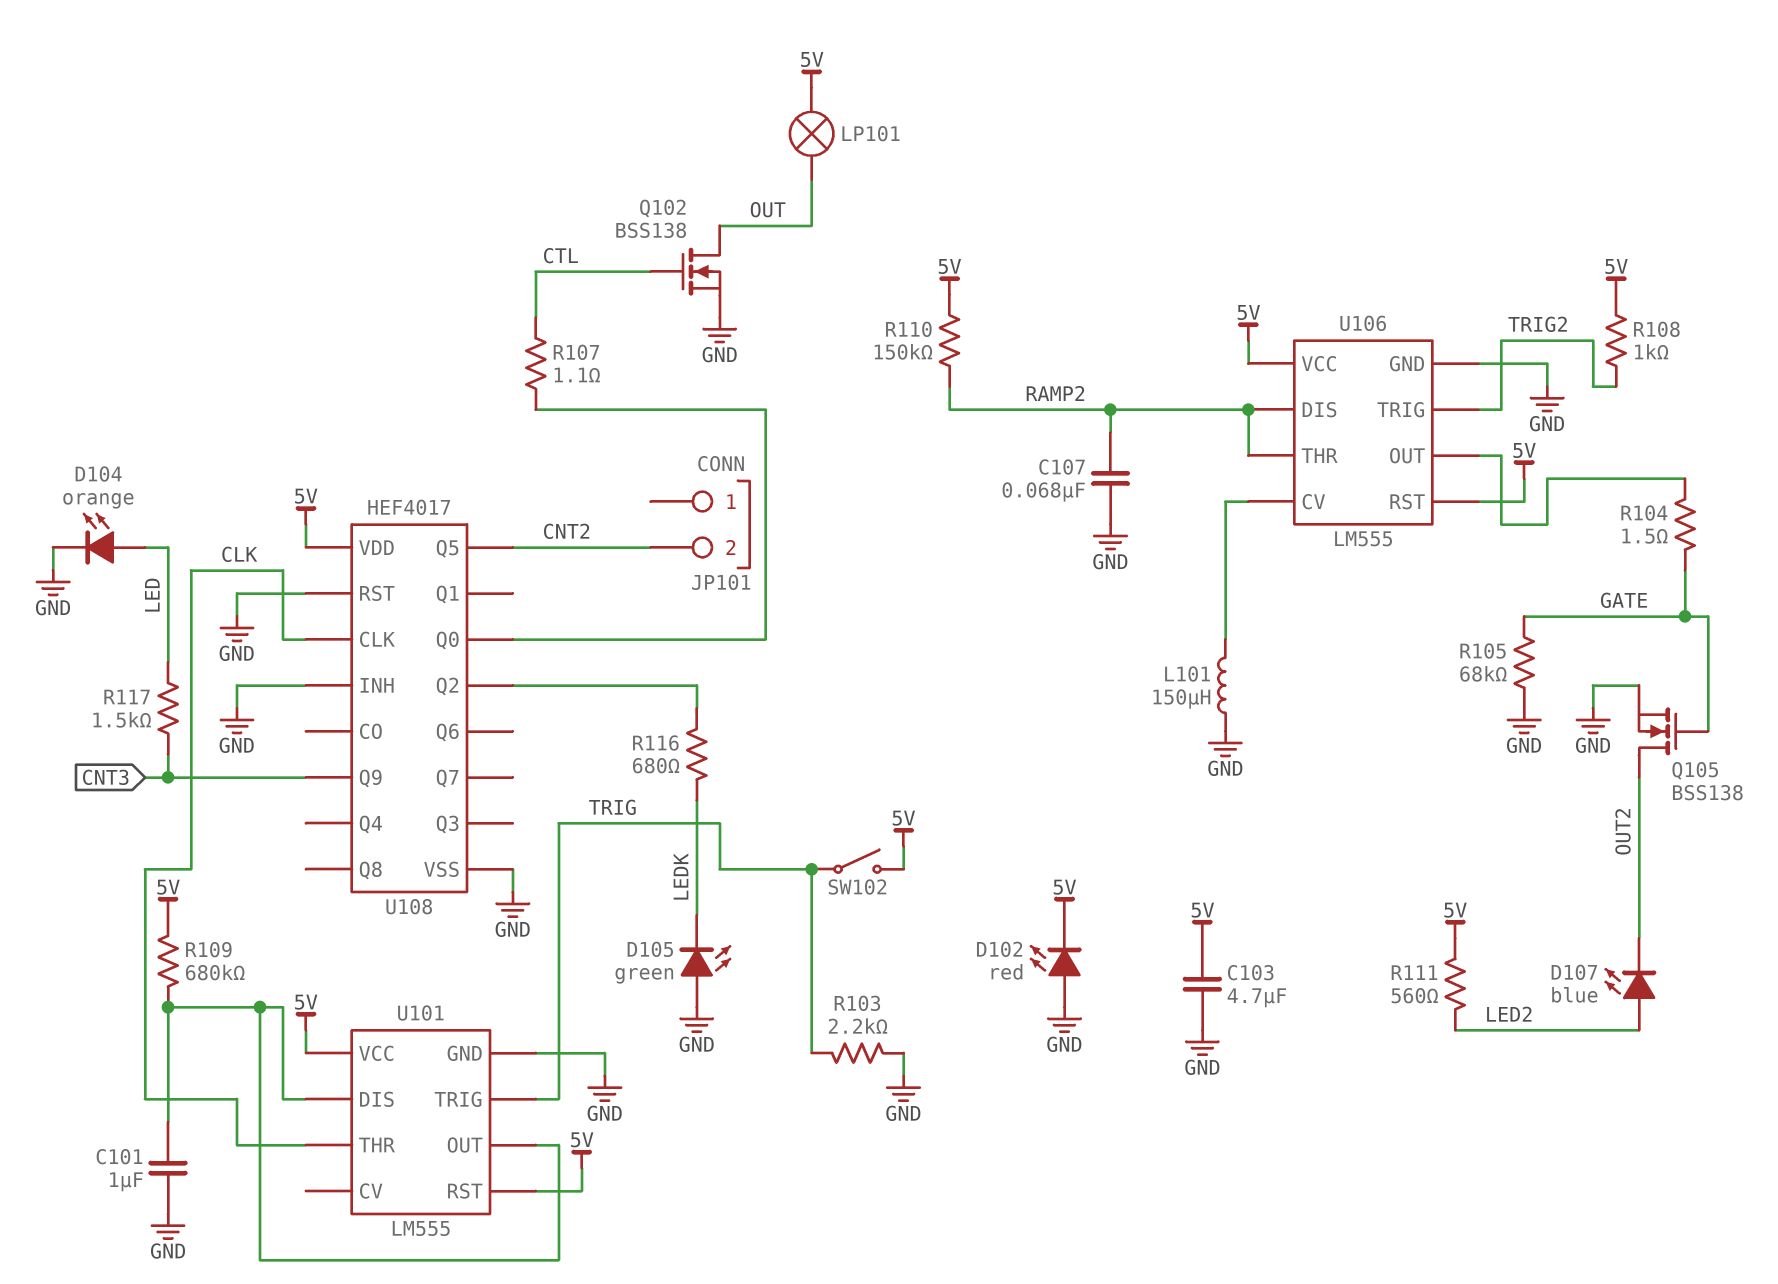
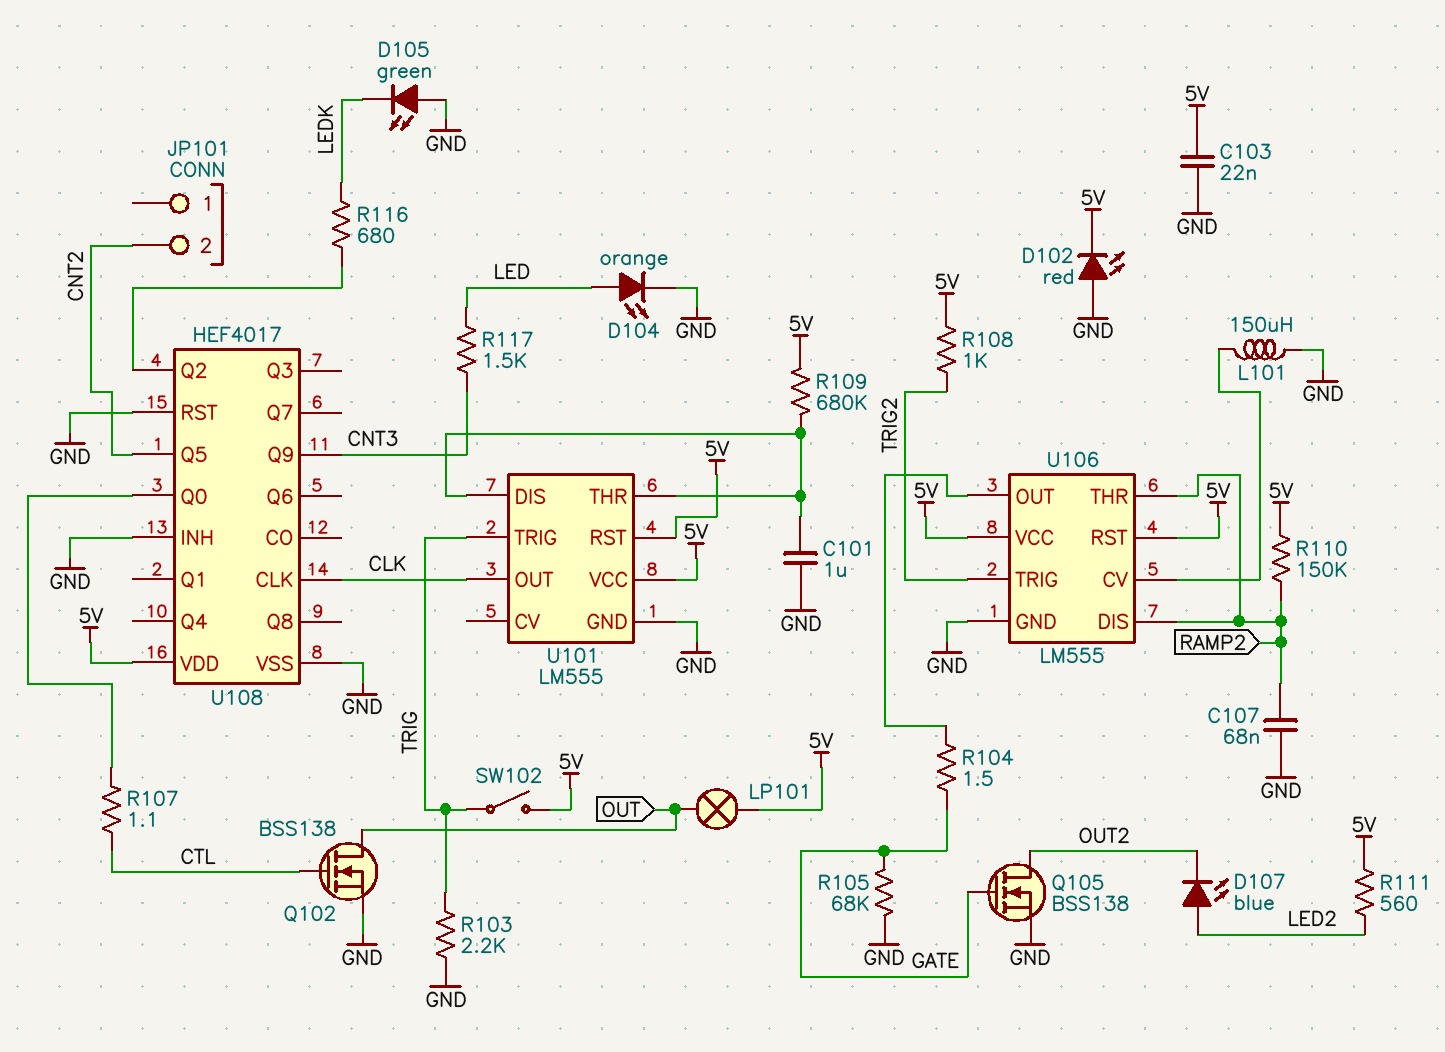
C103: 4.7uF (5V, GND) -> 22nF (5V, GND)
U101 pin OUT: U101/DIS -> CLK
U101 pin THR: CLK -> U101/DIS

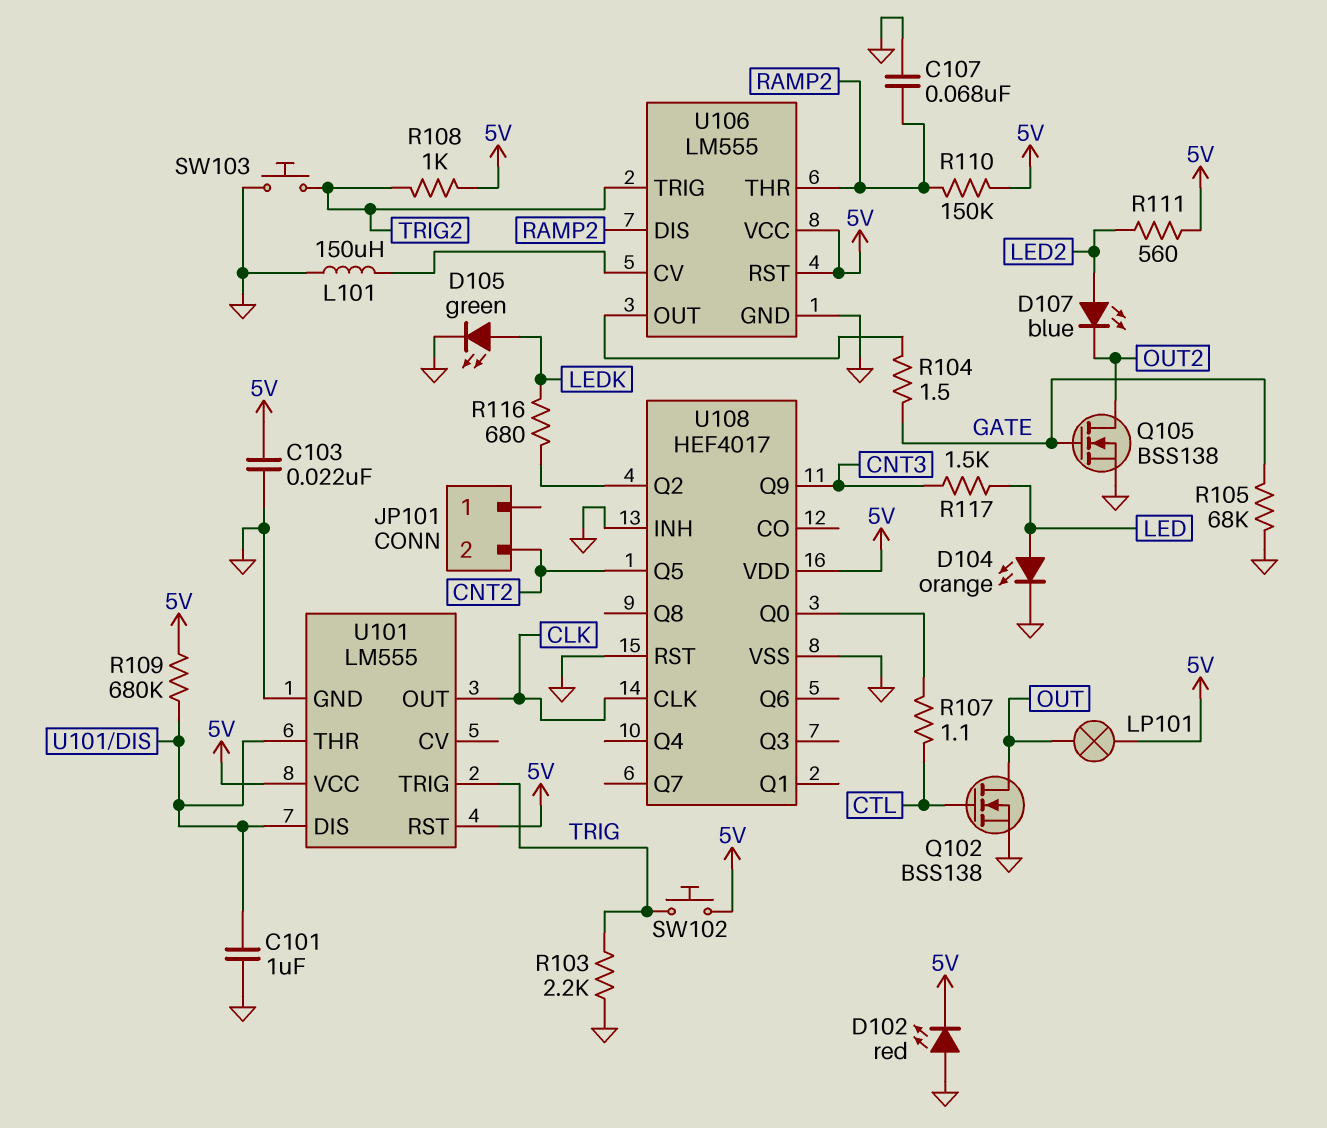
D105: LED green (A GND, K LEDK) -> LED green (A LEDK, K GND)
SW102: switch (5V, TRIG) -> button (5V, TRIG)
SW103: none -> button (GND, TRIG2)

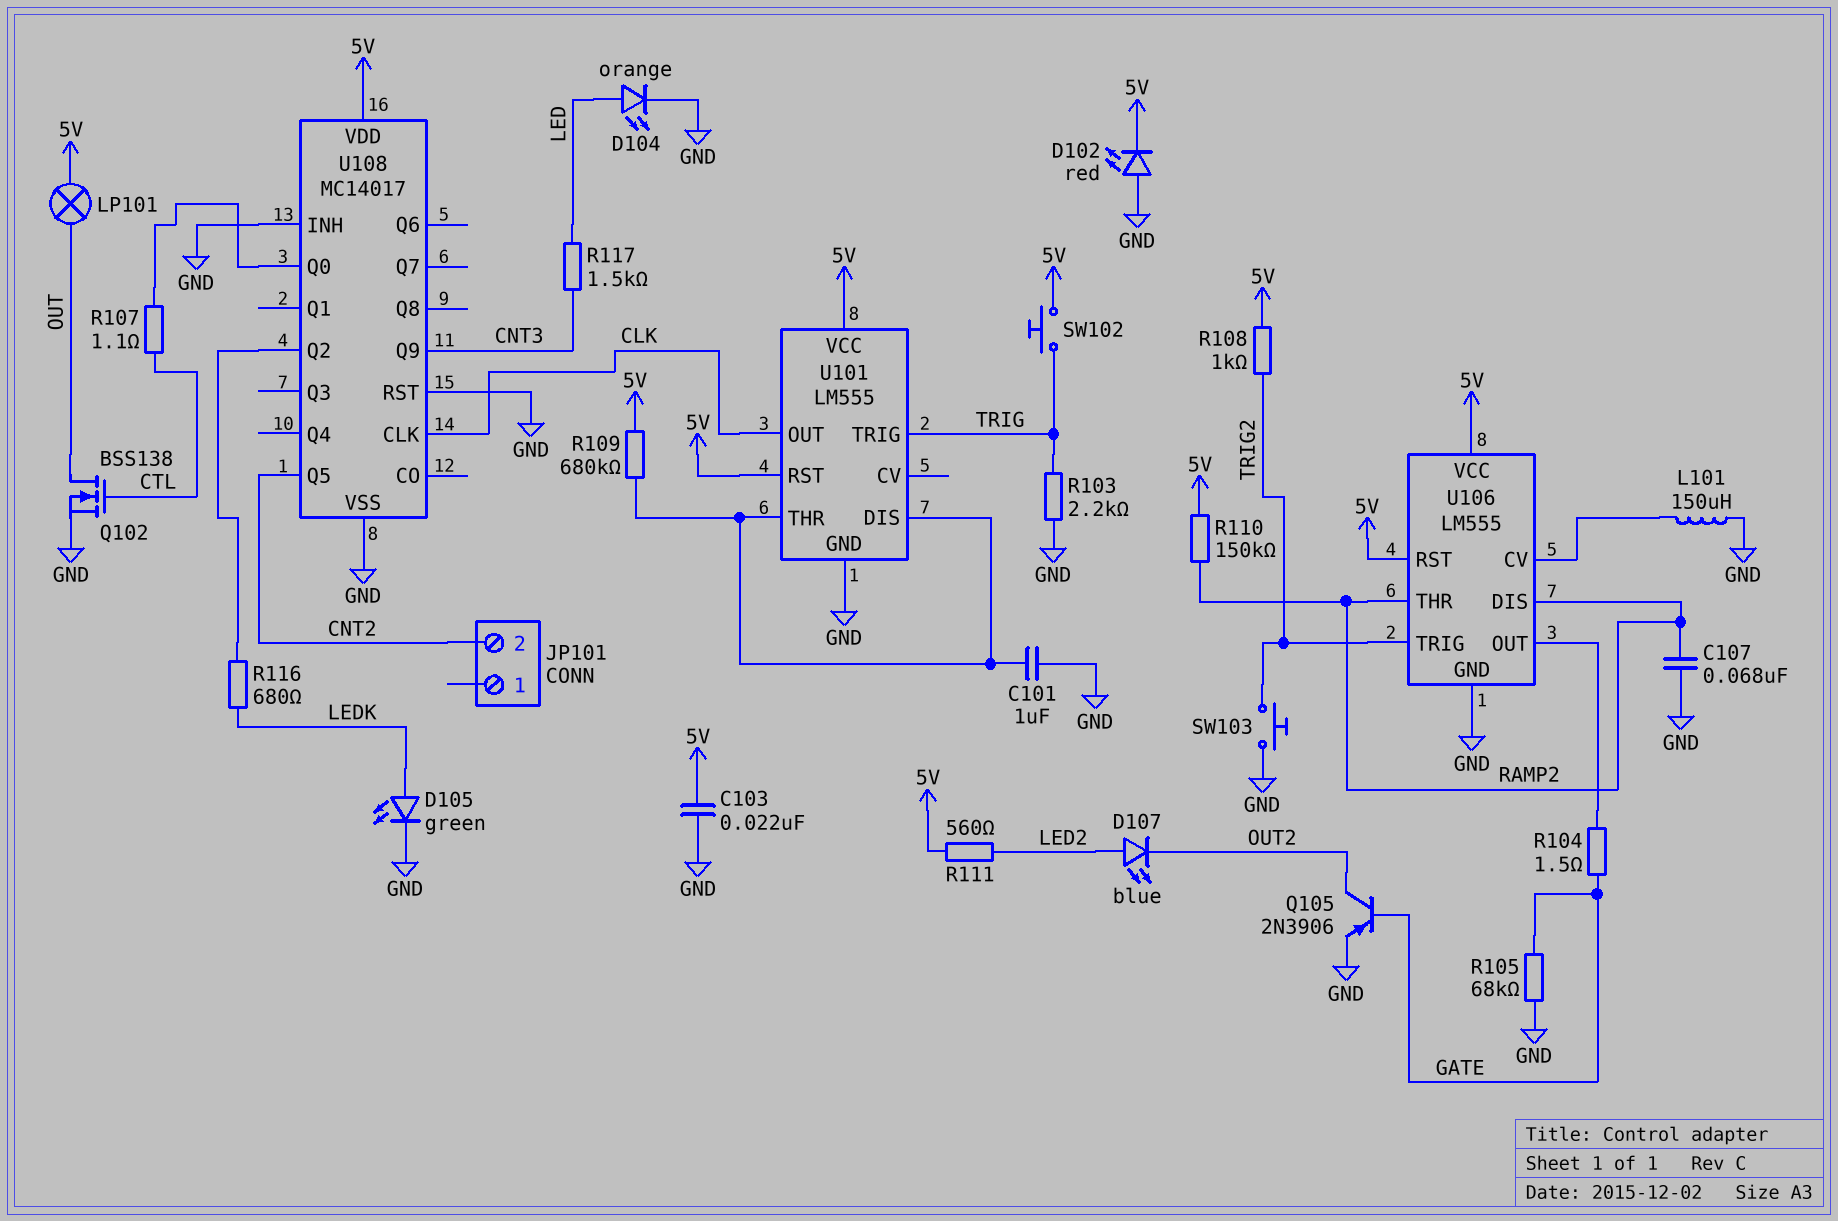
Q105: NMOS BSS138 (G GATE, D OUT2, S GND) -> PNP 2N3906 (B GATE, C OUT2, E GND)
U108: HEF4017 -> MC14017

